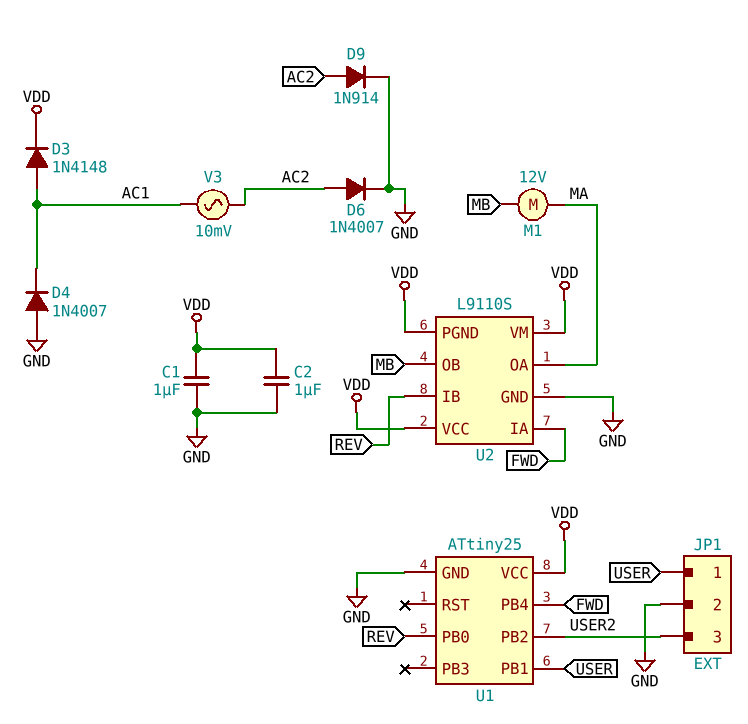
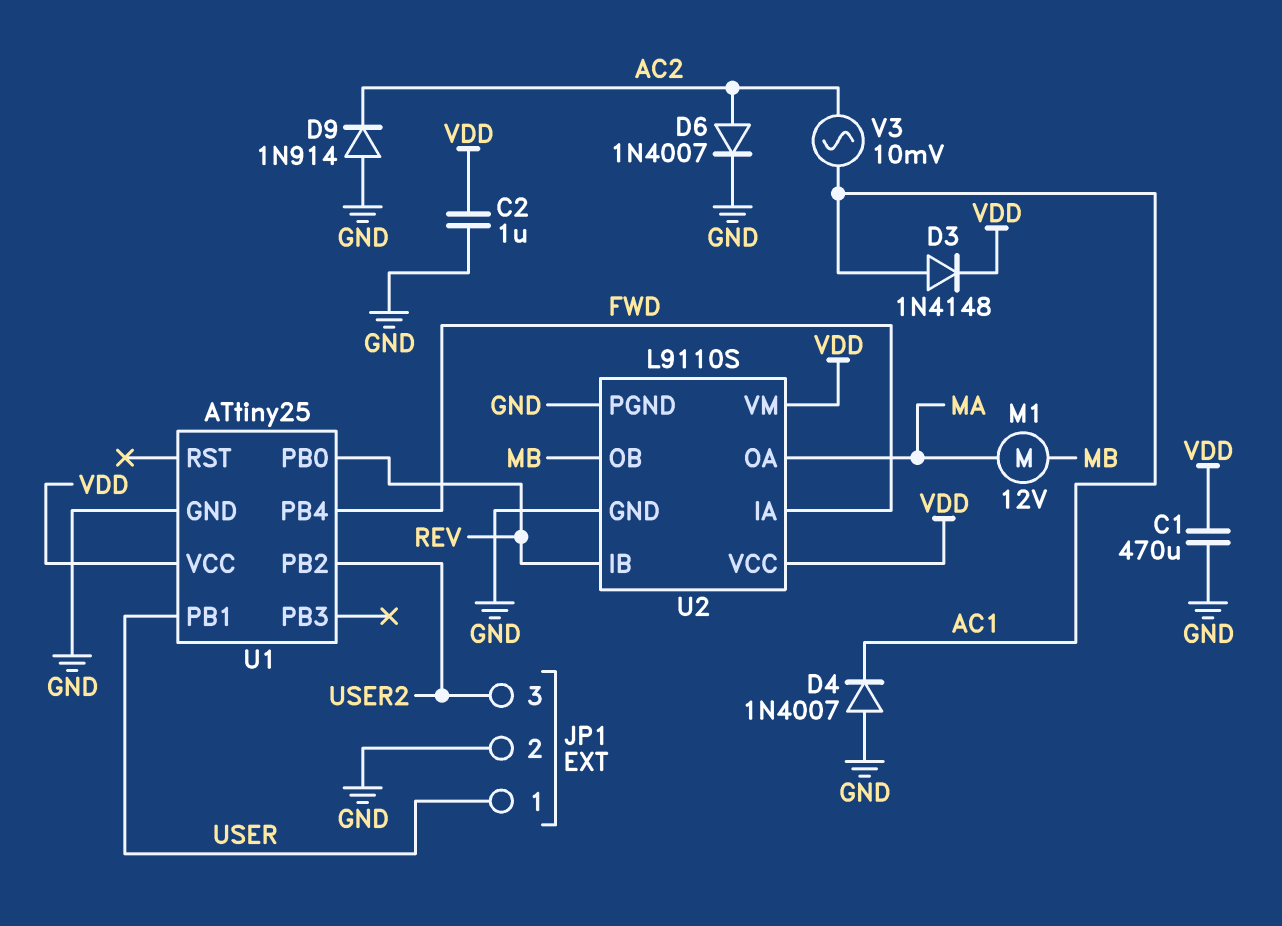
C1: 1uF (GND, VDD) -> 470uF (GND, VDD)
D9: diode 1N914 (A AC2, K GND) -> diode 1N914 (A GND, K AC2)
U2 pin PGND: VDD -> GND

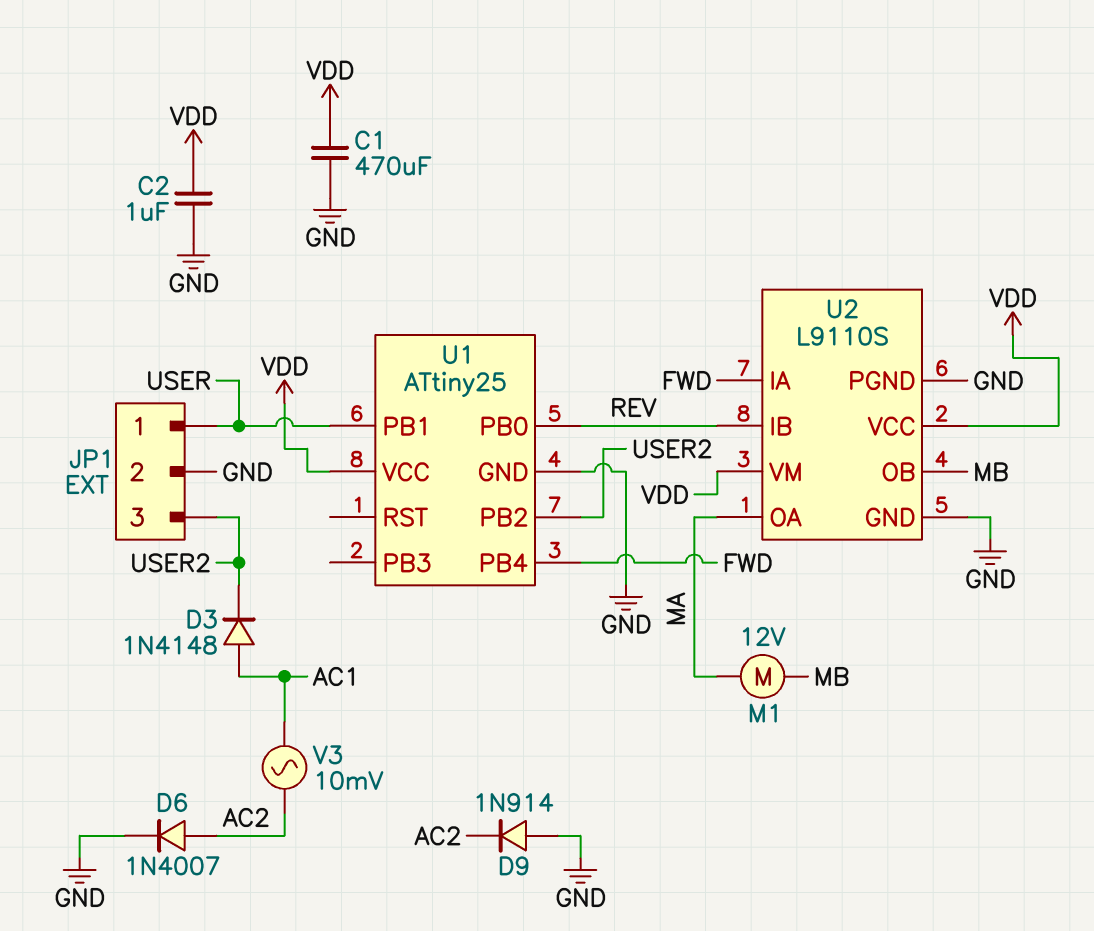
D3: diode 1N4148 (A AC1, K VDD) -> diode 1N4148 (A AC1, K USER2)
D4: diode 1N4007 (A GND, K AC1) -> none

